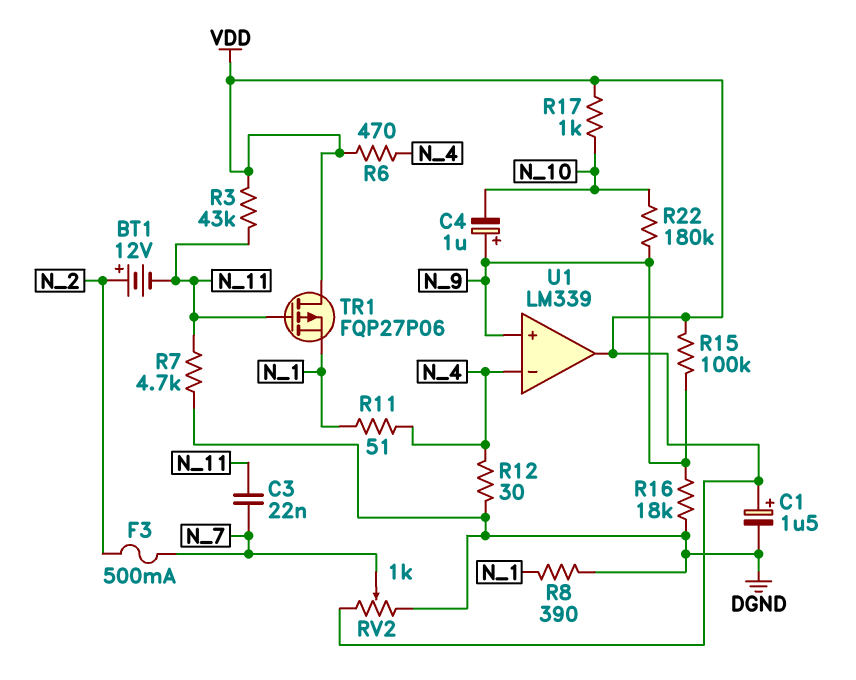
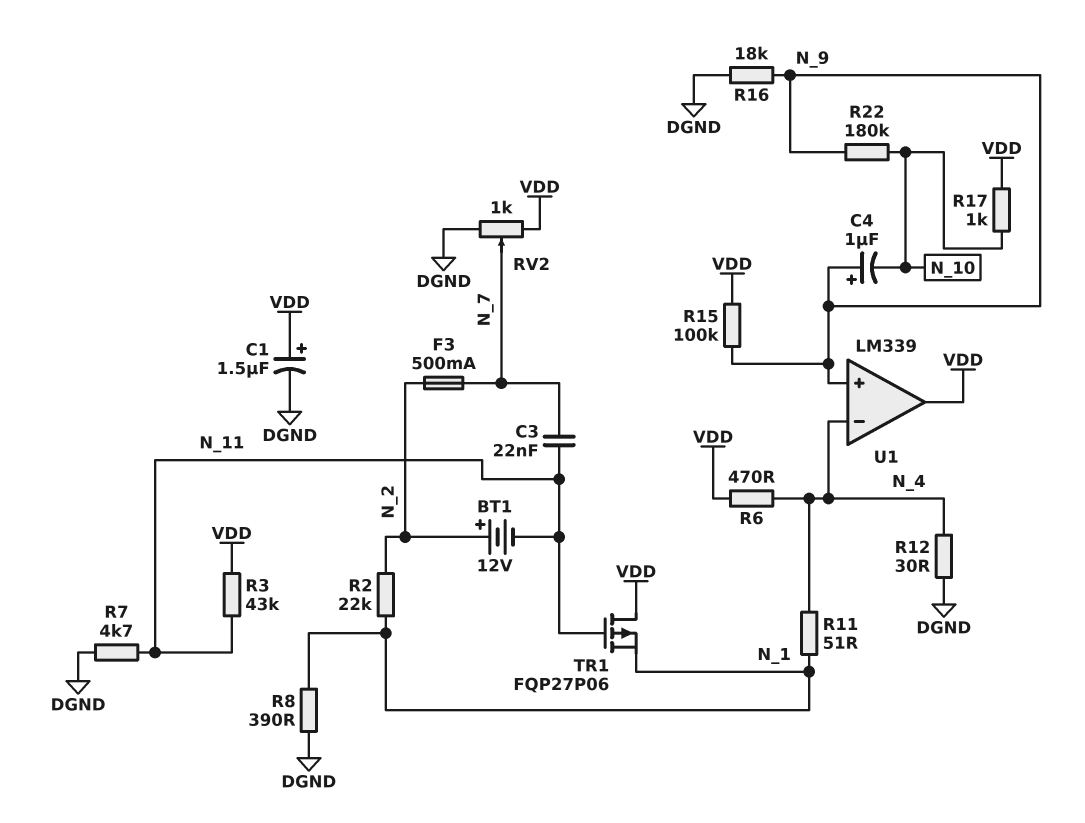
R2: none -> 22k (N_1, N_2)

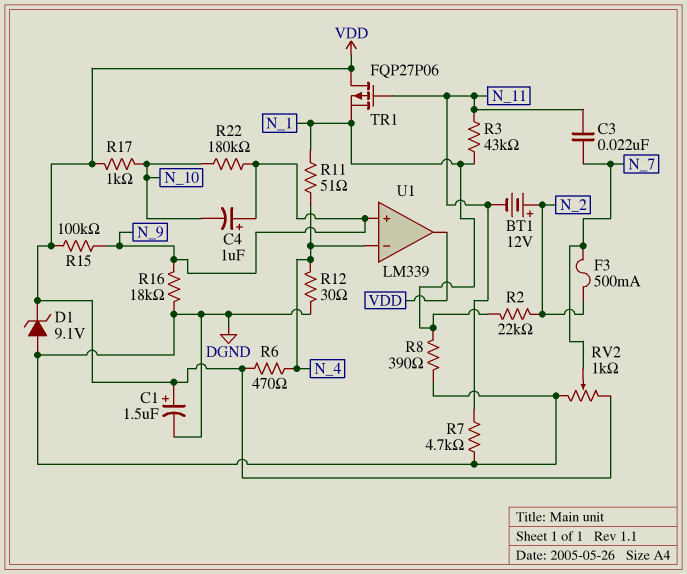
D1: none -> zener 9.1V (A DGND, K VDD)
R3: 43k (N_11, VDD) -> 43k (N_1, N_11)

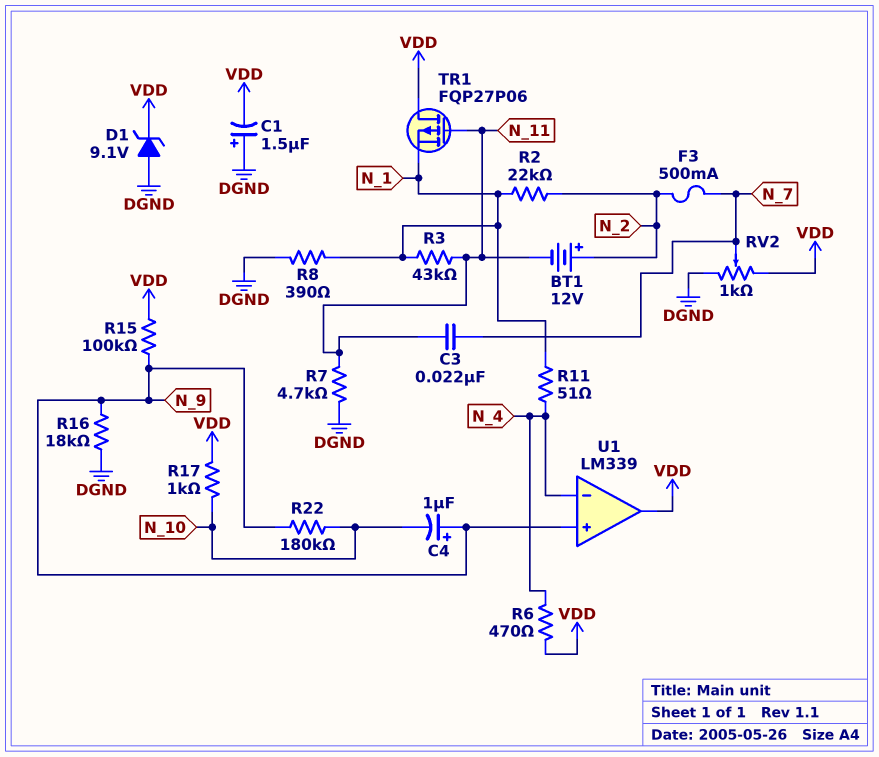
C1: 1.5uF (plus VDD, minus DGND) -> 1.5uF (plus DGND, minus VDD)
R12: 30 (DGND, N_4) -> none

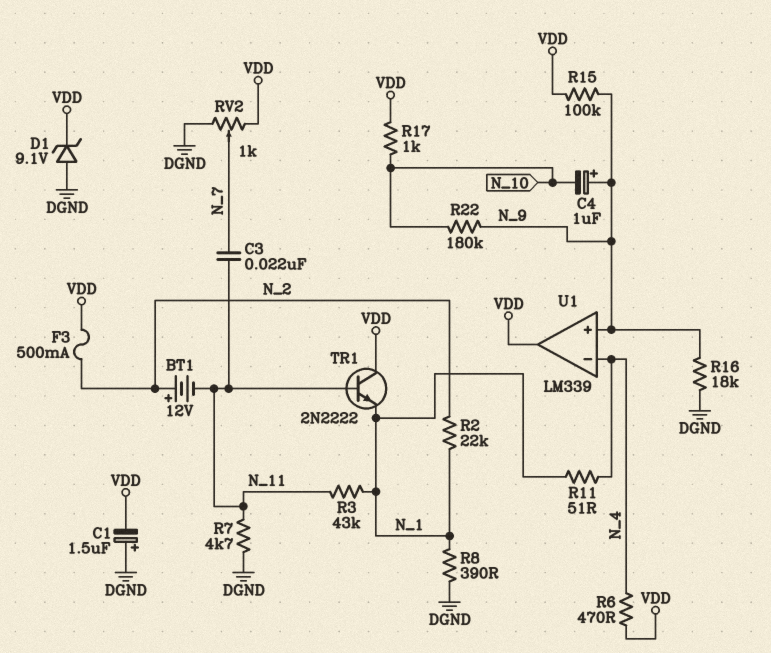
F3: 500mA (N_2, N_7) -> 500mA (N_2, VDD)
TR1: PMOS FQP27P06 (G N_11, D VDD, S N_1) -> NPN 2N2222 (B N_11, C VDD, E N_1)

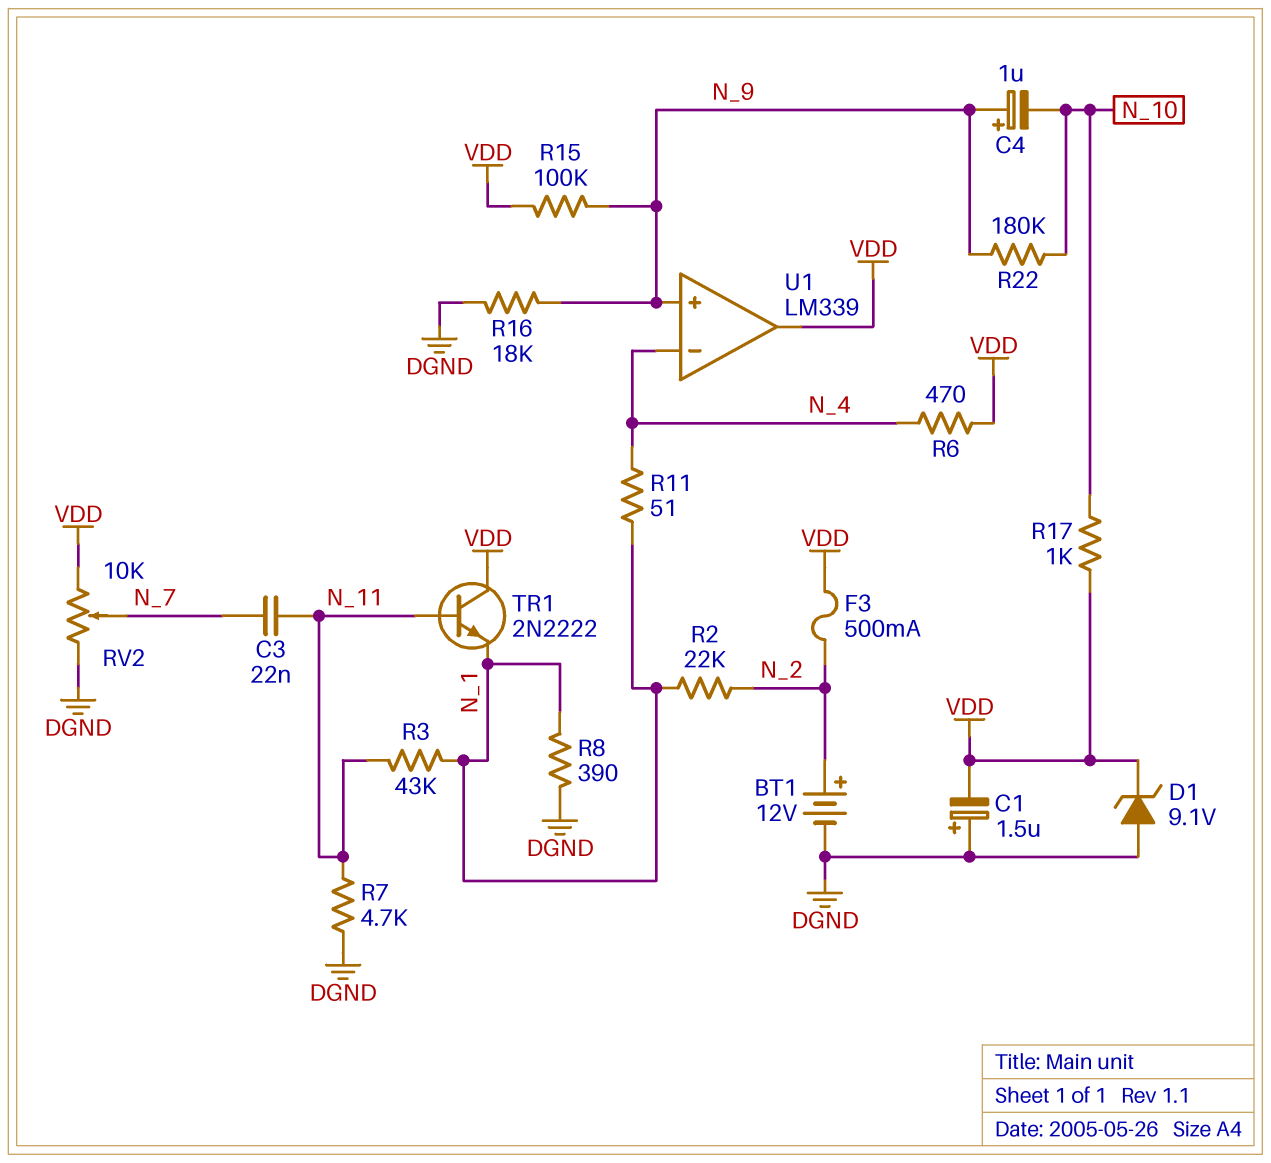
BT1: 12V (plus N_2, minus N_11) -> 12V (plus N_2, minus DGND)
RV2: 1k (DGND, VDD, wiper N_7) -> 10k (DGND, VDD, wiper N_7)

